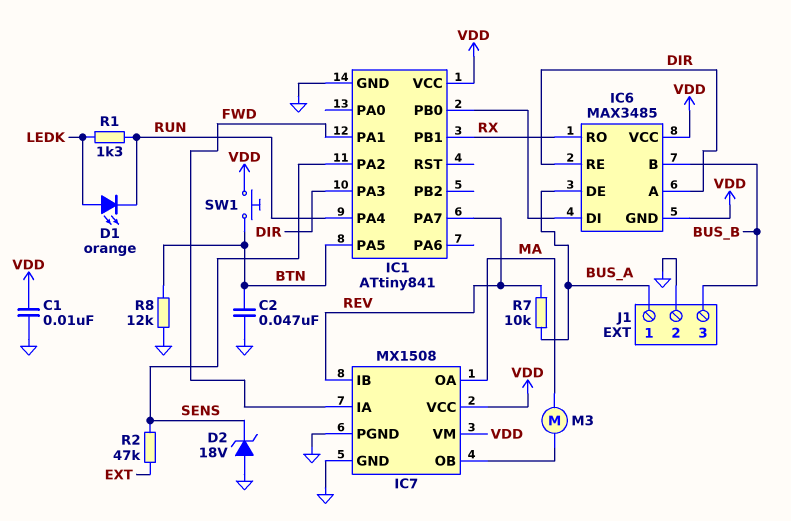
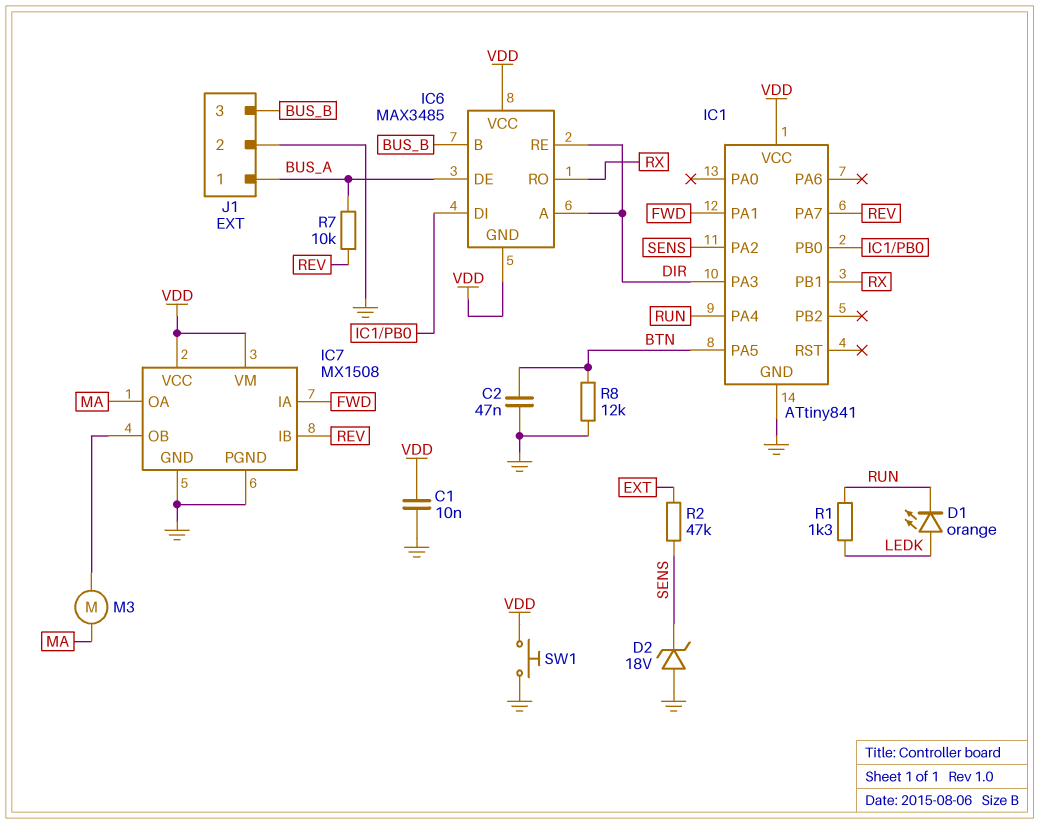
SW1: button (BTN, VDD) -> button (GND, VDD)

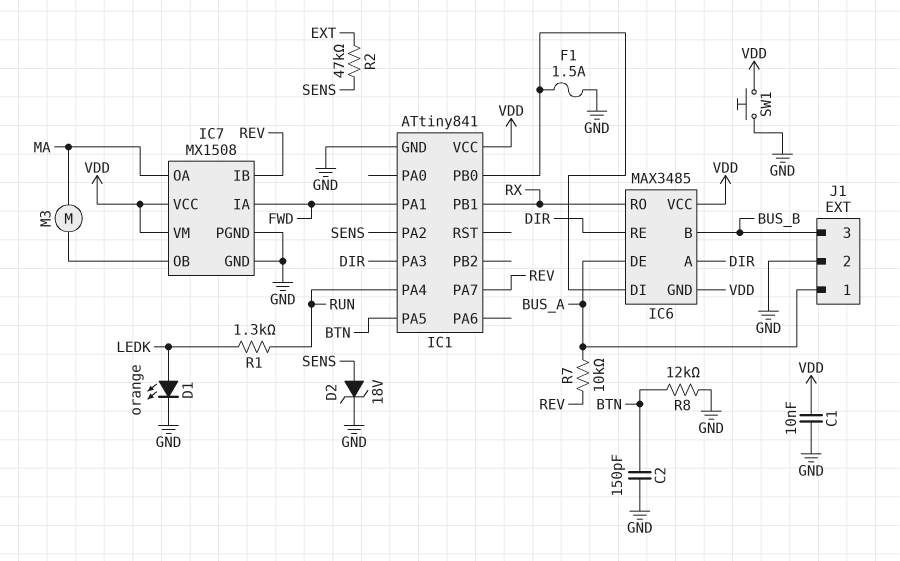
C2: 47nF (BTN, GND) -> 150pF (BTN, GND)
D1: LED orange (A LEDK, K RUN) -> LED orange (A LEDK, K GND)
D2: zener 18V (A GND, K SENS) -> zener 18V (A SENS, K GND)
F1: none -> 1.5A (GND, IC1/PB0)

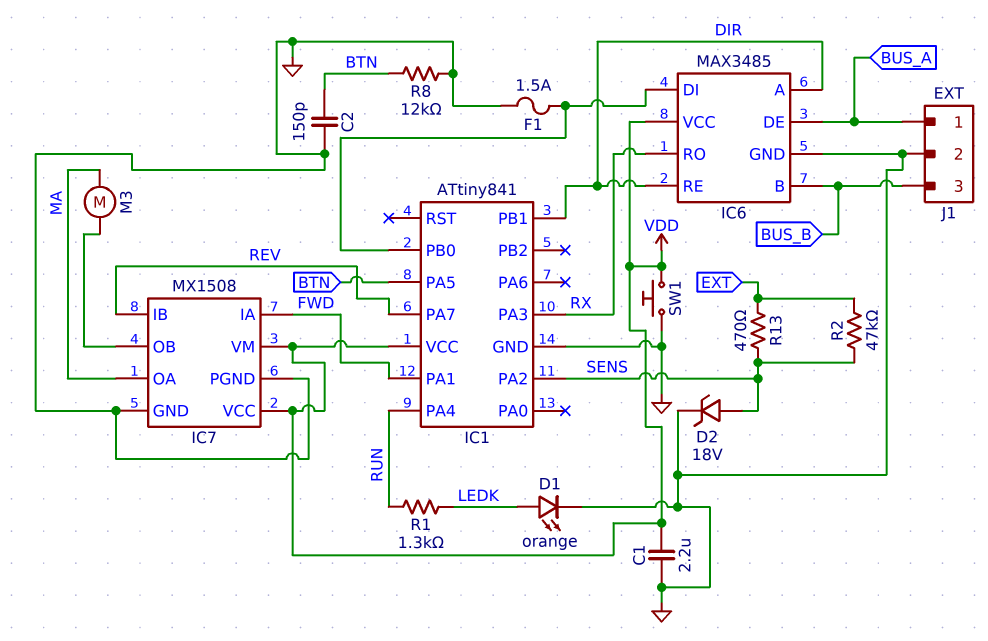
C1: 10nF (GND, VDD) -> 2.2uF (GND, VDD)
IC1 pin PA3: DIR -> RX
IC1 pin PB1: RX -> DIR
IC6 pin GND: VDD -> GND
R7: 10k (BUS_A, REV) -> none
R13: none -> 470 (EXT, SENS)

